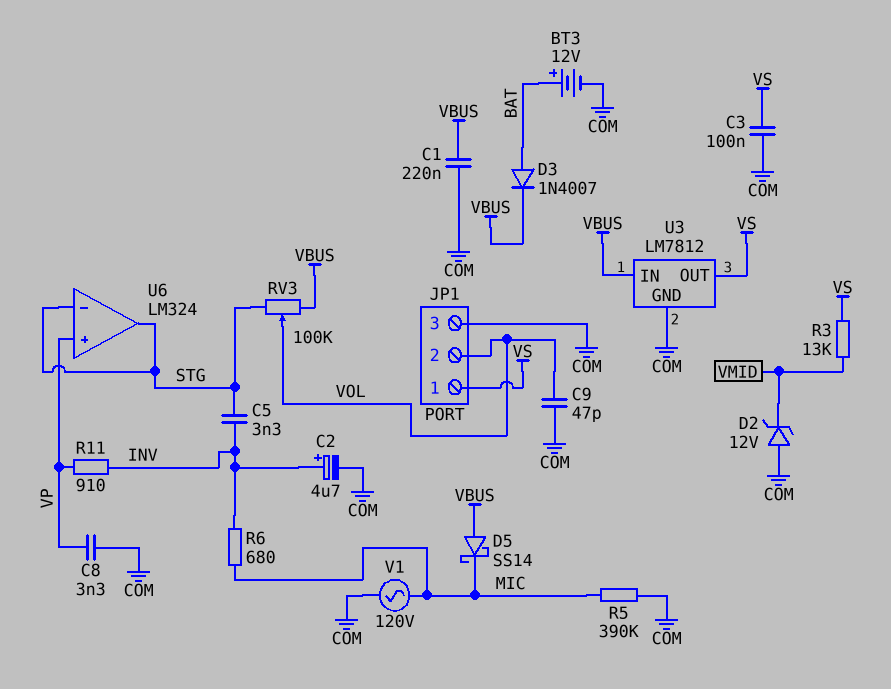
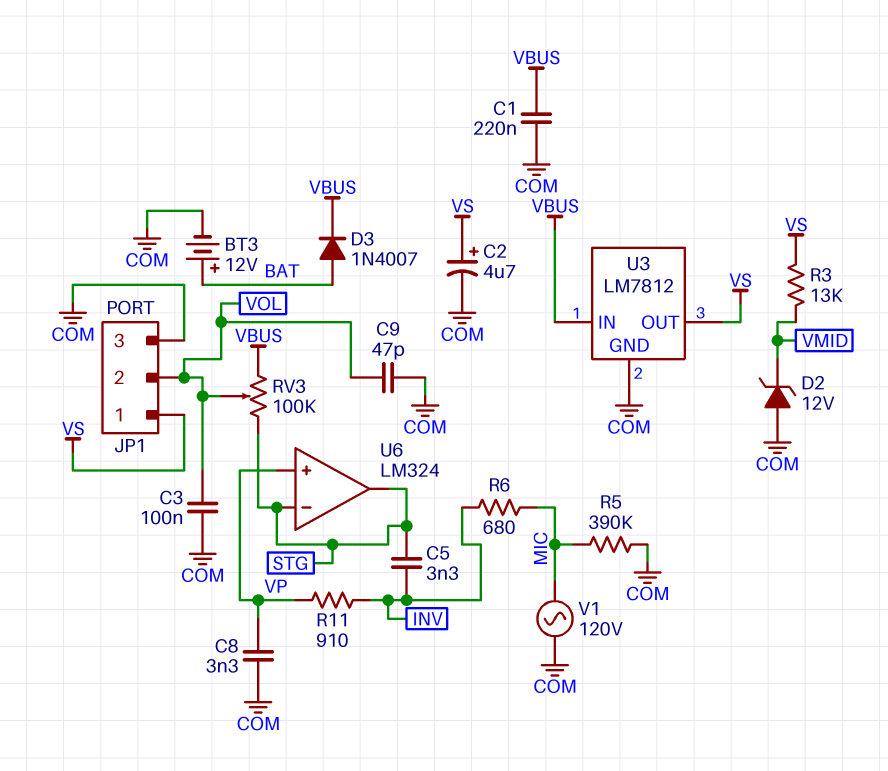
C2: 4.7uF (plus INV, minus COM) -> 4.7uF (plus VS, minus COM)
C3: 100nF (COM, VS) -> 100nF (COM, VOL)
D5: schottky SS14 (A VBUS, K MIC) -> none

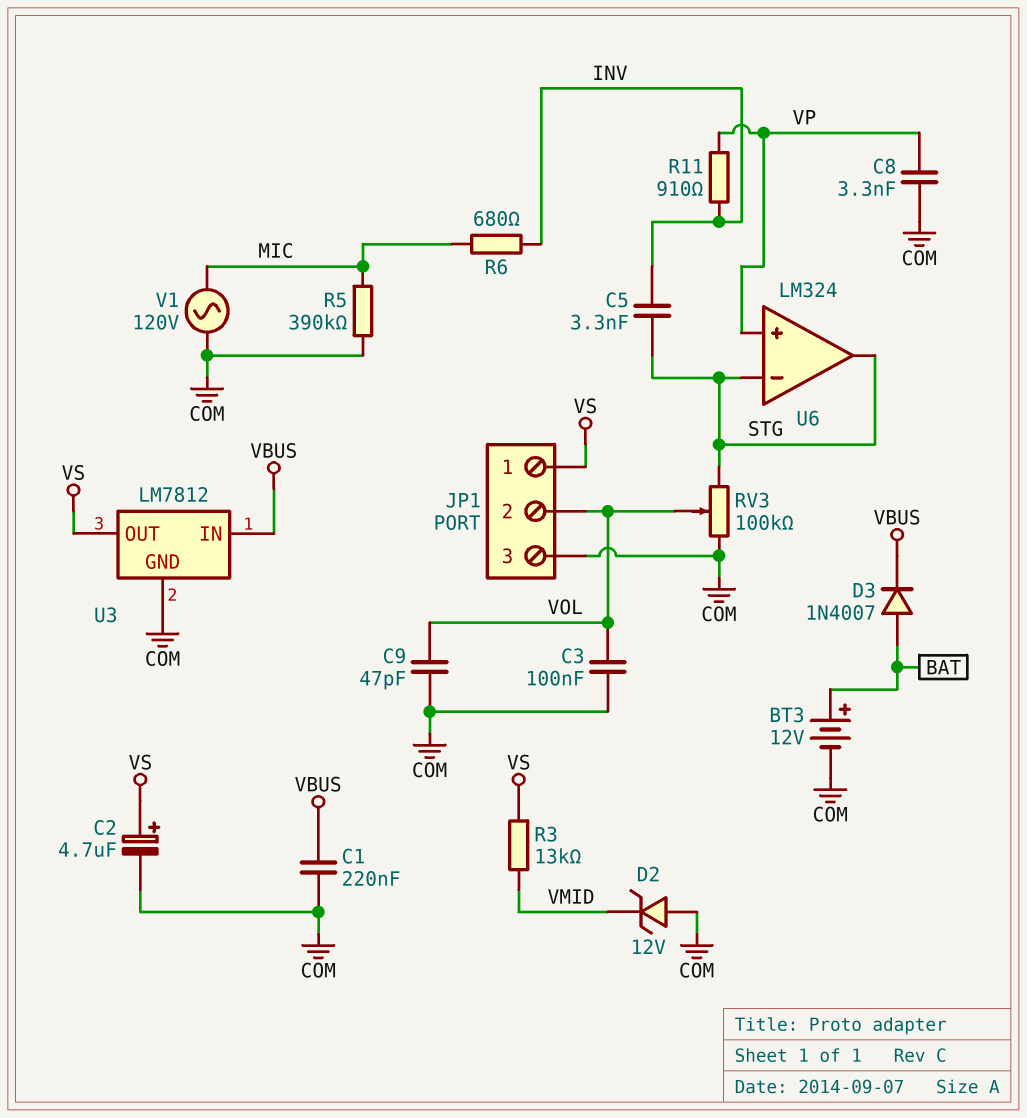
RV3: 100k (STG, VBUS, wiper VOL) -> 100k (COM, STG, wiper VOL)

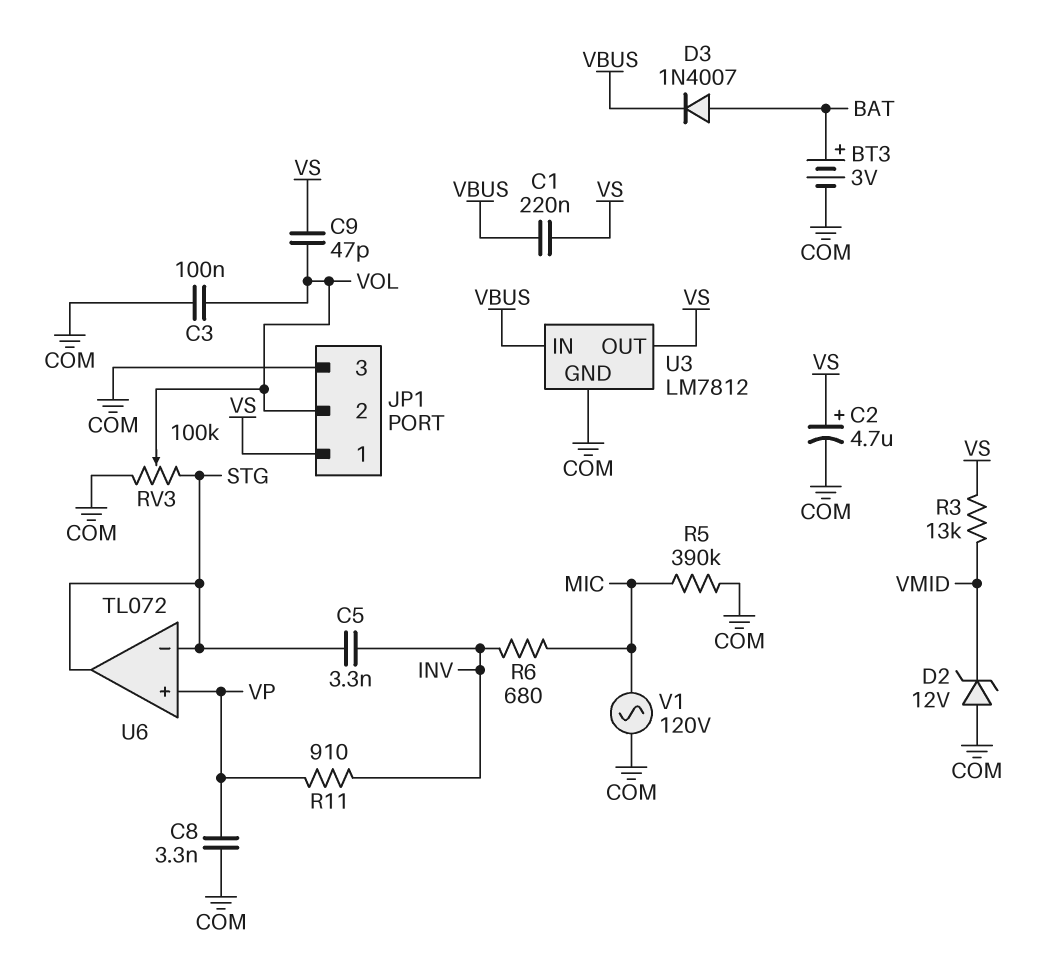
BT3: 12V (plus BAT, minus COM) -> 3V (plus BAT, minus COM)
C1: 220nF (COM, VBUS) -> 220nF (VBUS, VS)
C9: 47pF (COM, VOL) -> 47pF (VOL, VS)
U6: LM324 -> TL072

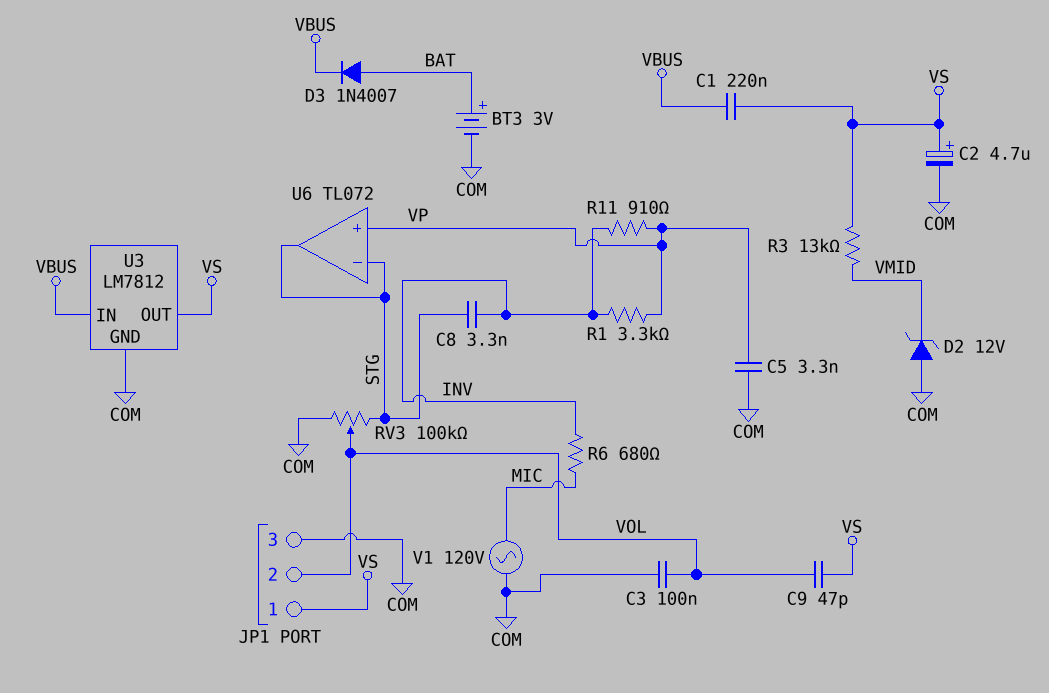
C5: 3.3nF (INV, STG) -> 3.3nF (COM, VP)
C8: 3.3nF (COM, VP) -> 3.3nF (INV, STG)
R1: none -> 3.3k (INV, VP)
R5: 390k (COM, MIC) -> none

